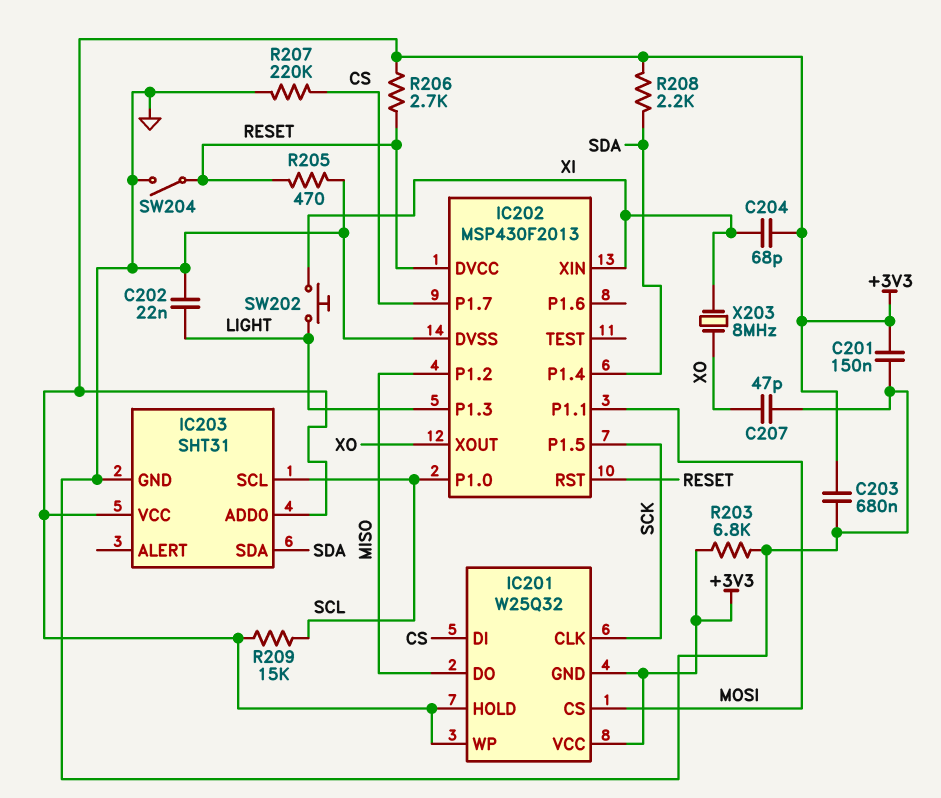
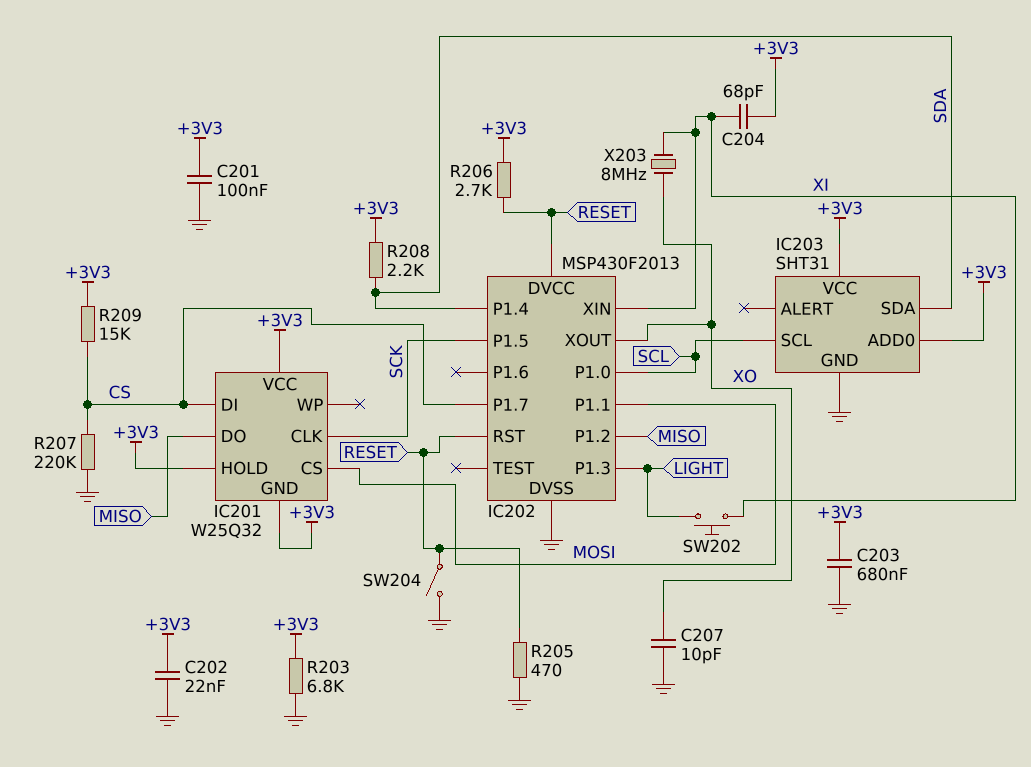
C201: 150nF (+3V3, GND) -> 100nF (+3V3, GND)
C202: 22nF (GND, LIGHT) -> 22nF (+3V3, GND)
C207: 47pF (GND, XO) -> 10pF (GND, XO)
IC201 pin WP: +3V3 -> none
R209: 15k (+3V3, SCL) -> 15k (+3V3, CS)

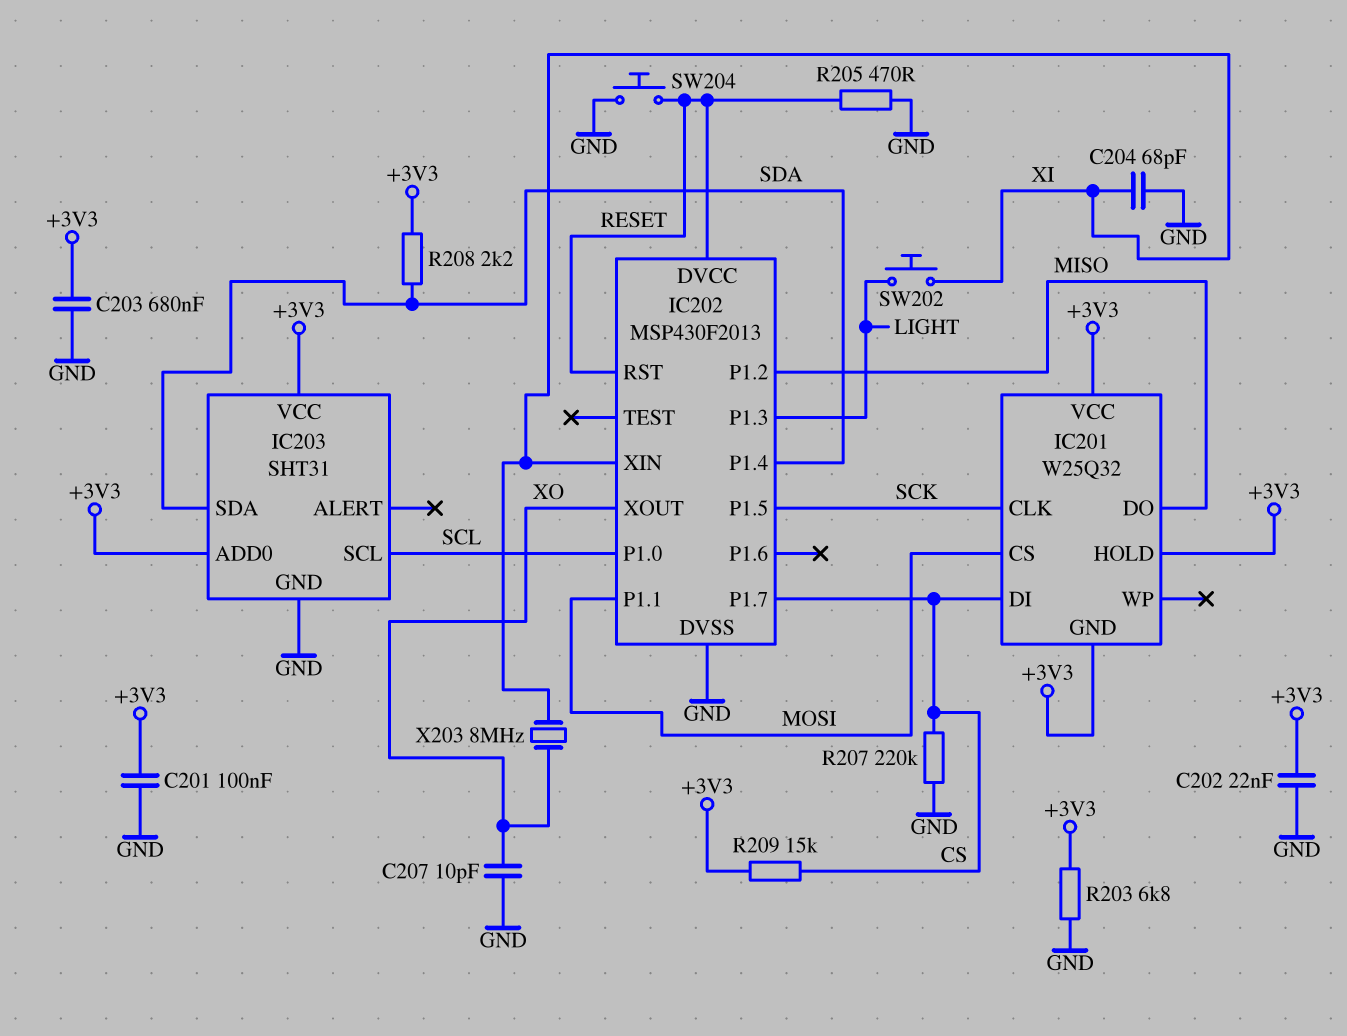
C204: 68pF (+3V3, XI) -> 68pF (GND, XI)
R206: 2.7k (+3V3, RESET) -> none
SW204: switch (GND, RESET) -> button (GND, RESET)

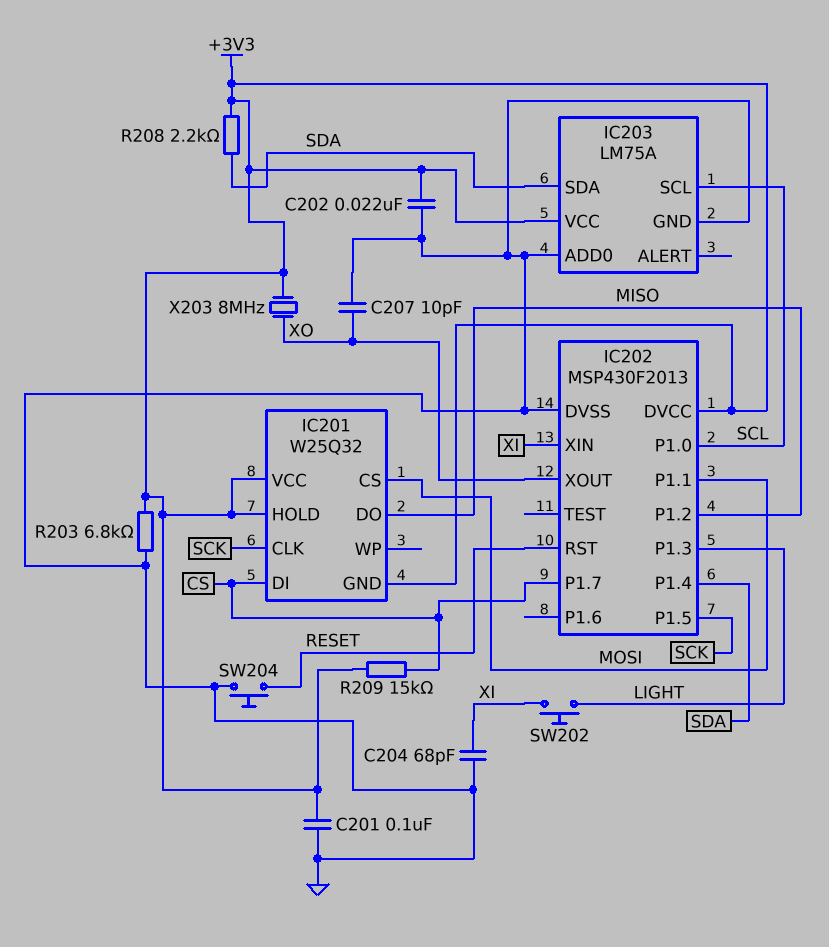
C203: 680nF (+3V3, GND) -> none
IC202 pin DVCC: RESET -> +3V3
IC203: SHT31 -> LM75A
IC203 pin ADD0: +3V3 -> GND
R205: 470 (GND, RESET) -> none
R207: 220k (CS, GND) -> none
X203: 8MHz (XI, XO) -> 8MHz (+3V3, XO)

